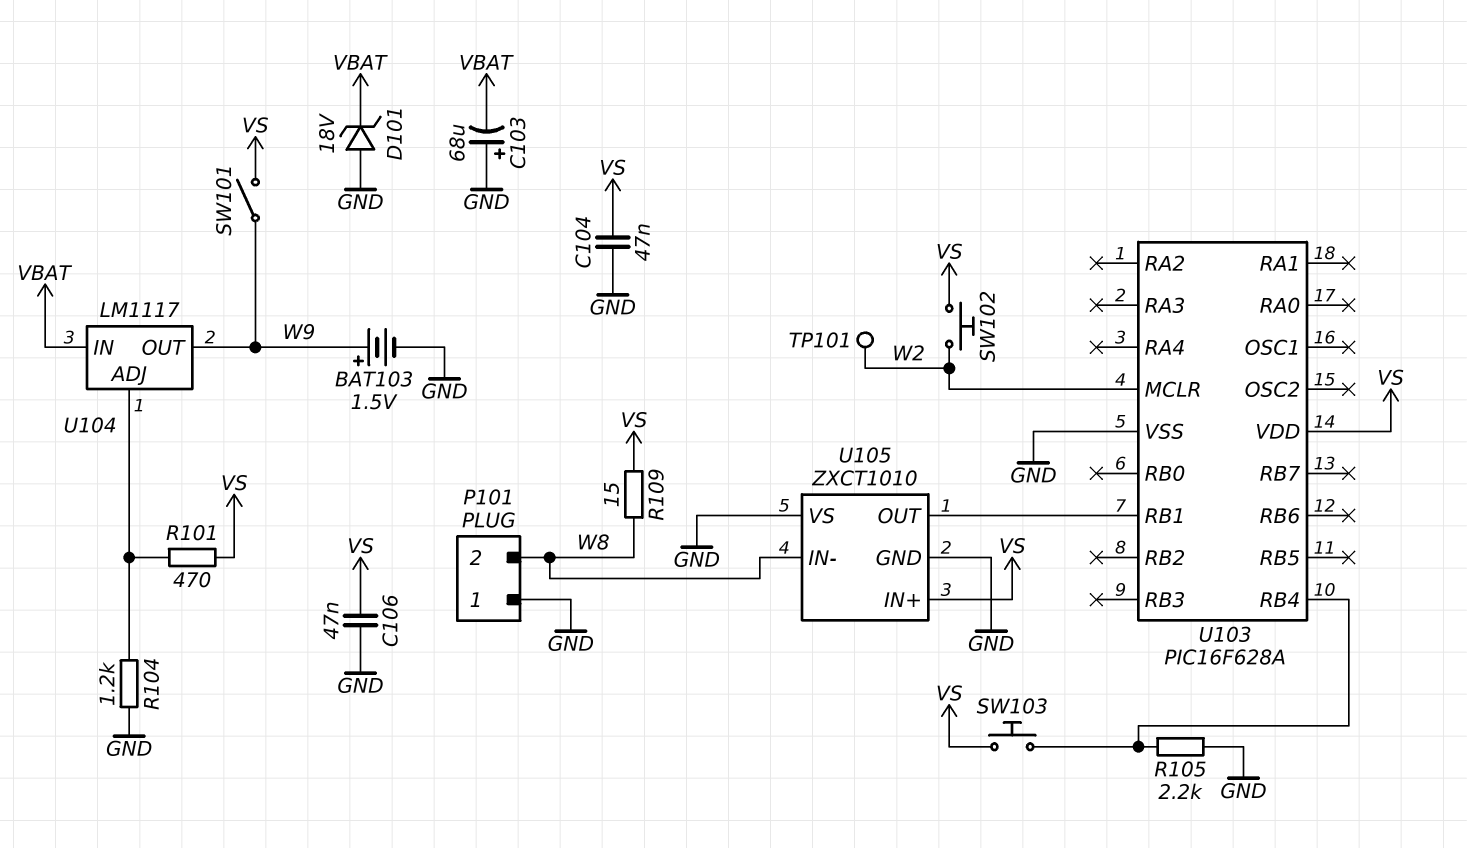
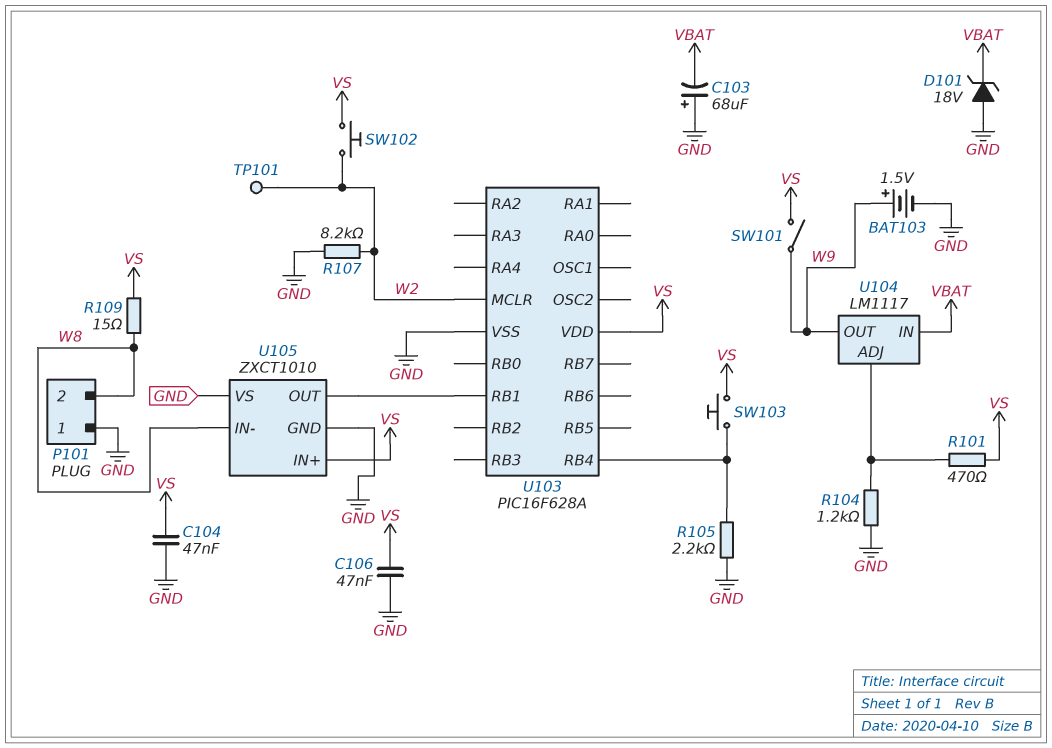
R107: none -> 8.2k (GND, W2)

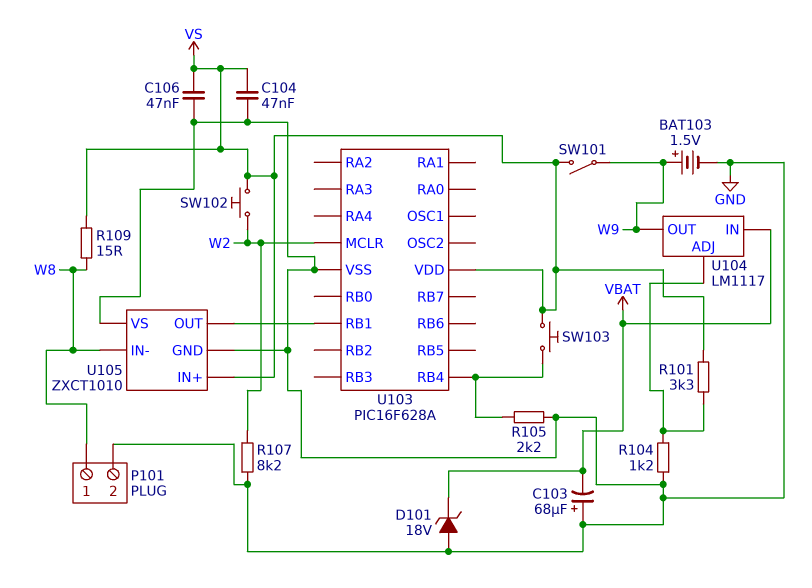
P101 pin 1: GND -> W8
P101 pin 2: W8 -> GND
R101: 470 (U104/ADJ, VS) -> 3.3k (U104/ADJ, VS)
TP101: test point (W2) -> none

